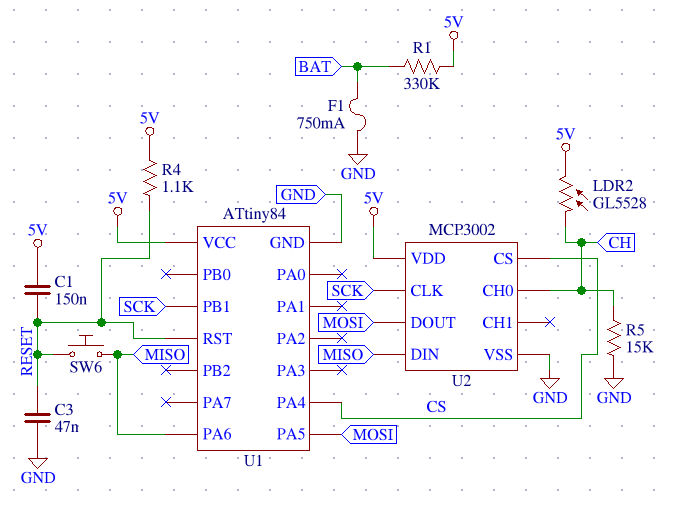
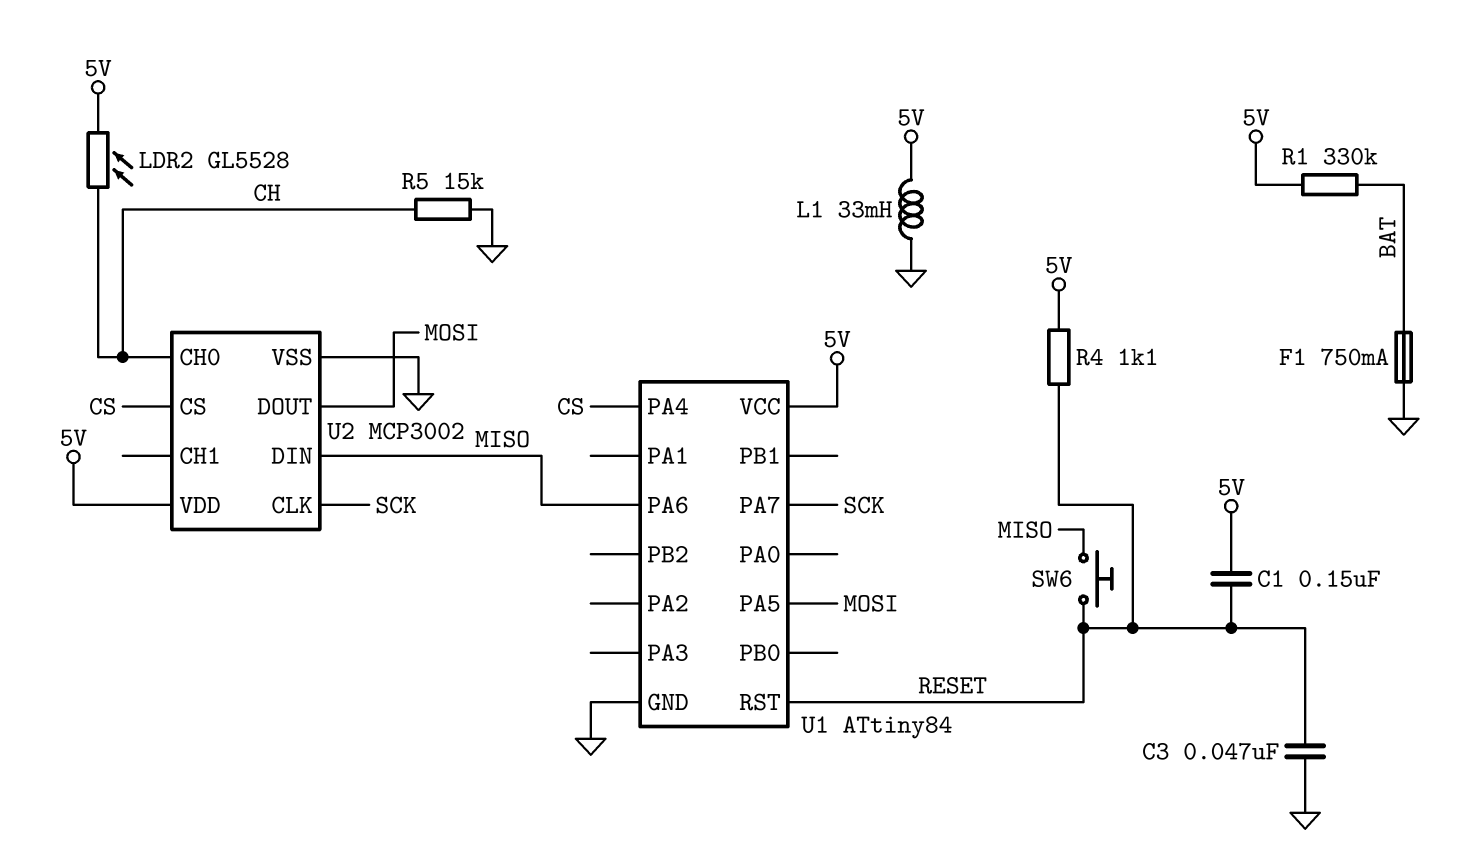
L1: none -> 33mH (5V, GND)
U1 pin PA7: none -> SCK
U1 pin PB1: SCK -> none

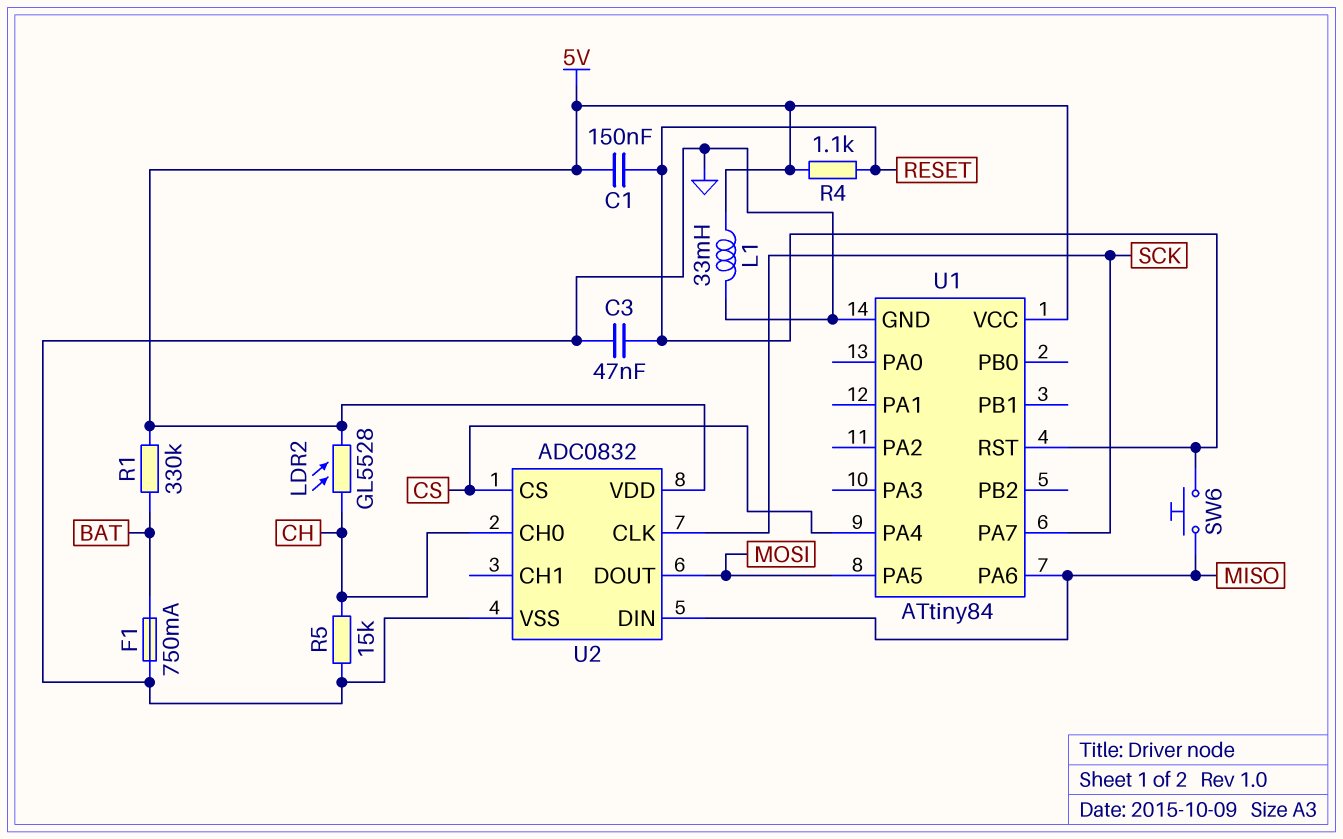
U2: MCP3002 -> ADC0832

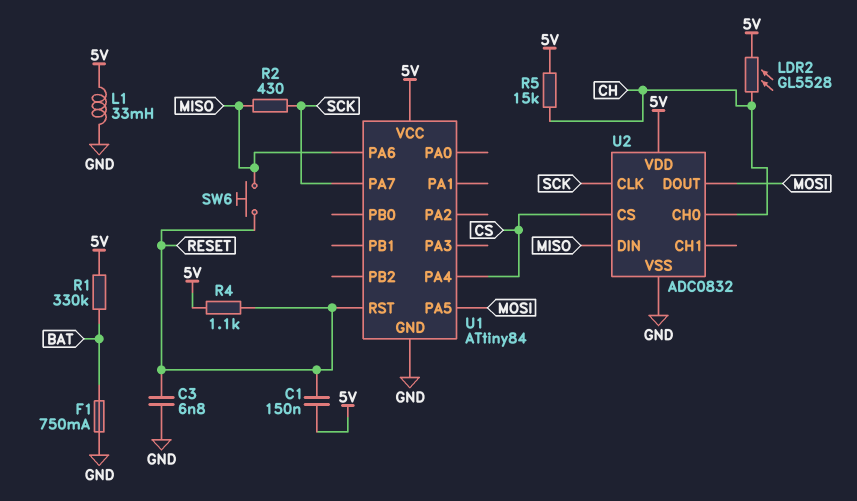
C3: 47nF (GND, RESET) -> 6.8nF (GND, RESET)
R2: none -> 430 (MISO, SCK)
R5: 15k (CH, GND) -> 15k (5V, CH)

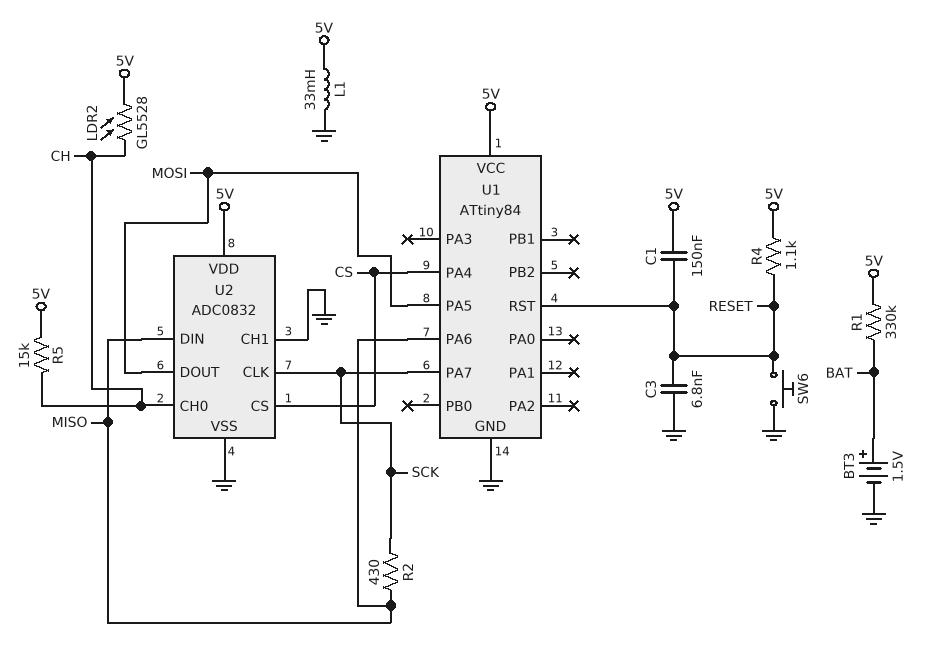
BT3: none -> 1.5V (plus BAT, minus GND)
F1: 750mA (BAT, GND) -> none
SW6: button (MISO, RESET) -> button (GND, RESET)
U2 pin CH1: none -> GND

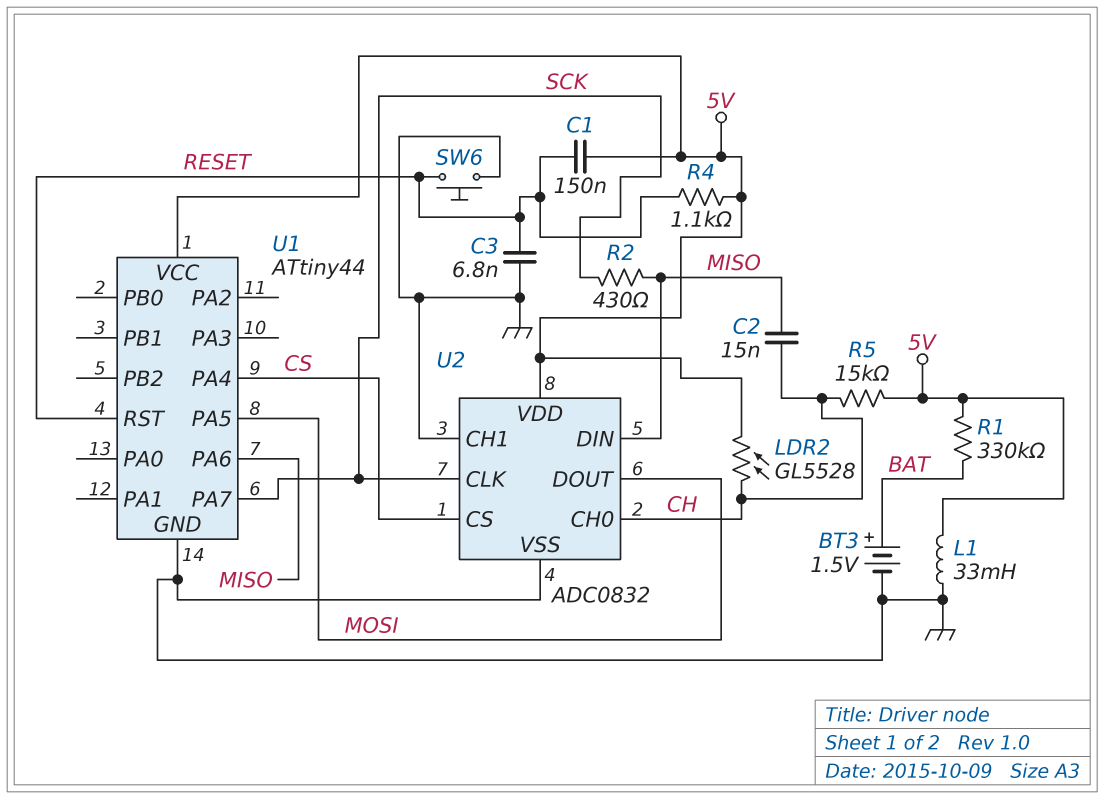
C2: none -> 15nF (CH, MISO)
U1: ATtiny84 -> ATtiny44

